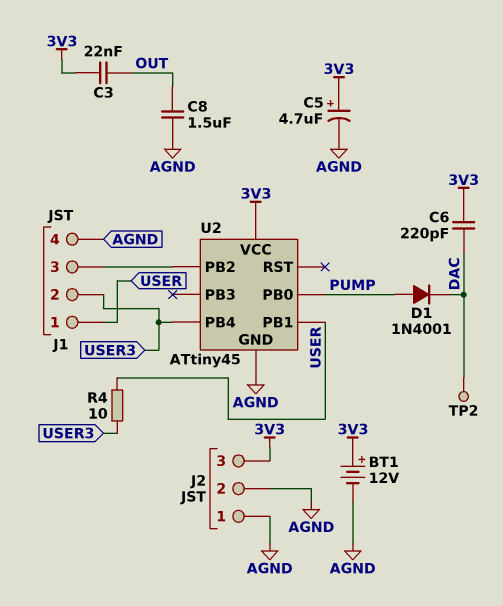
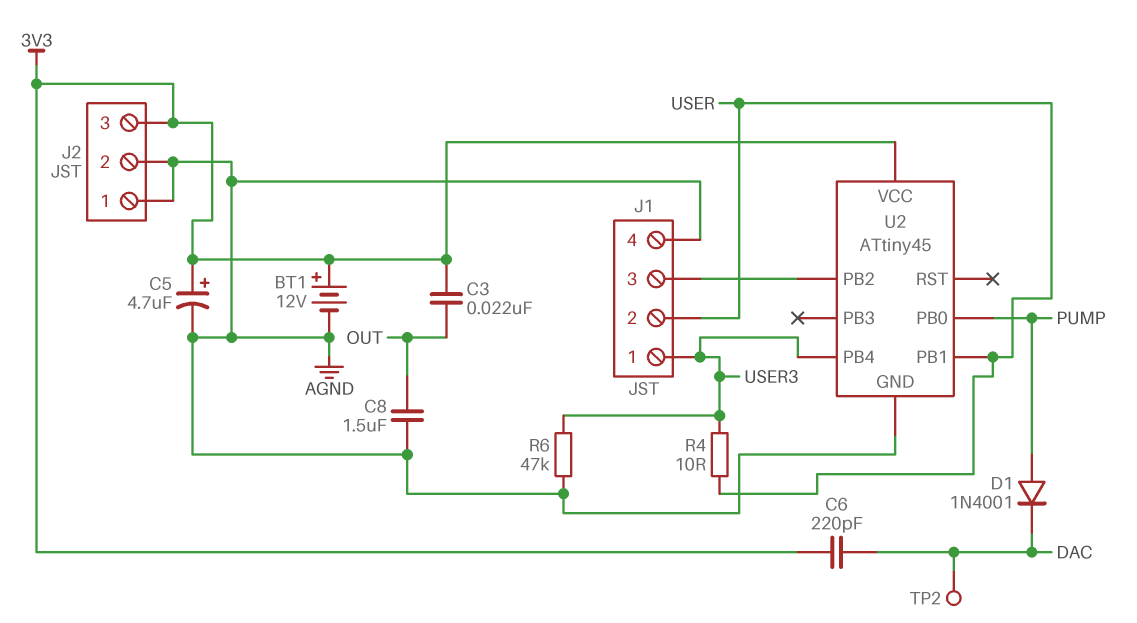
J1 pin 1: USER -> USER3
J1 pin 2: USER3 -> USER
R6: none -> 47k (AGND, USER3)

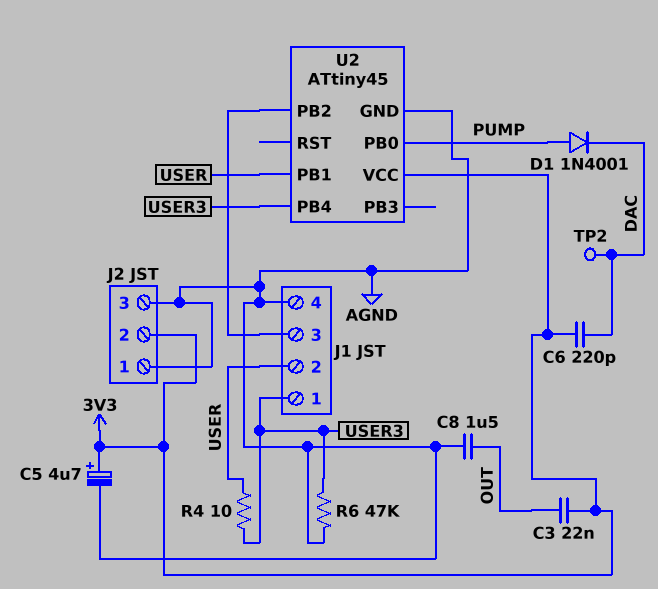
BT1: 12V (plus 3V3, minus AGND) -> none
J2 pin 2: AGND -> 3V3
J2 pin 3: 3V3 -> AGND

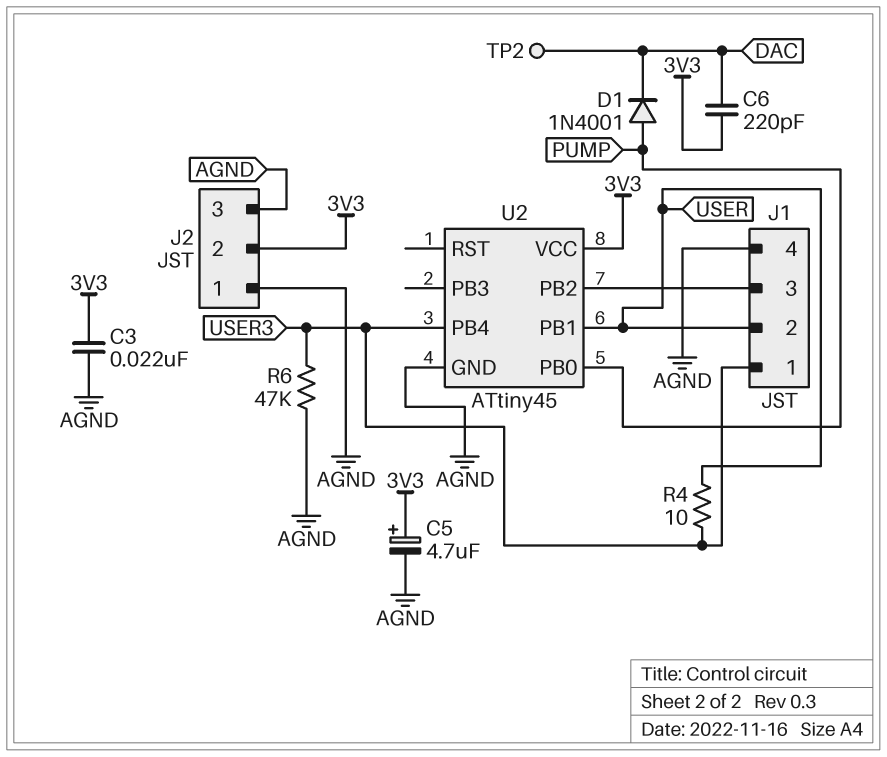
C3: 22nF (3V3, OUT) -> 22nF (3V3, AGND)
C8: 1.5uF (AGND, OUT) -> none

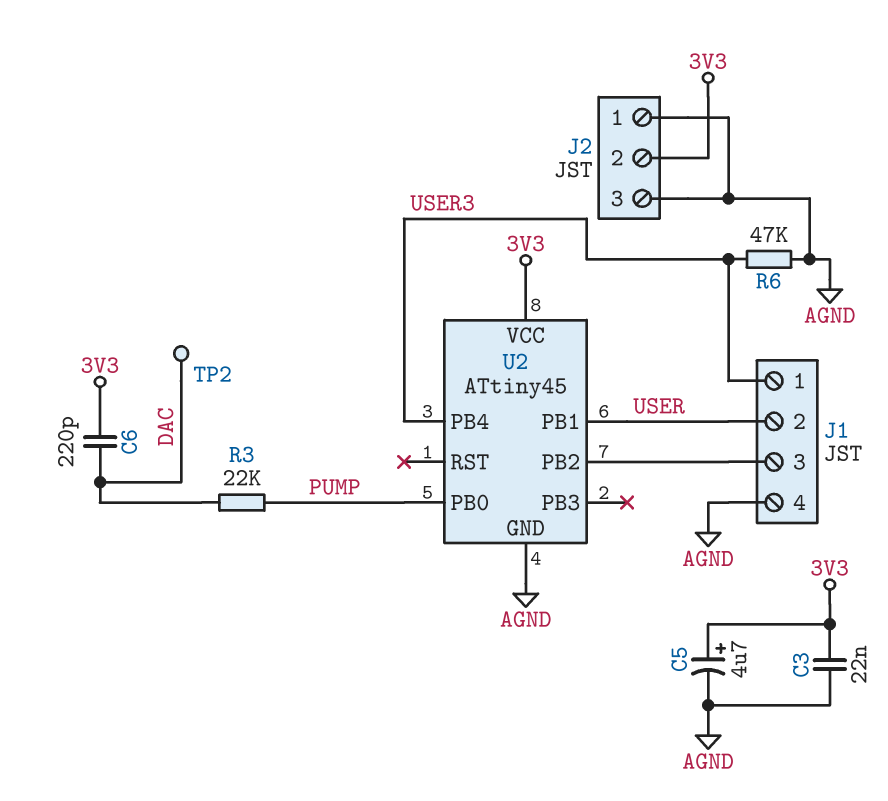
D1: diode 1N4001 (A PUMP, K DAC) -> none
R3: none -> 22k (DAC, PUMP)
R4: 10 (USER, USER3) -> none

